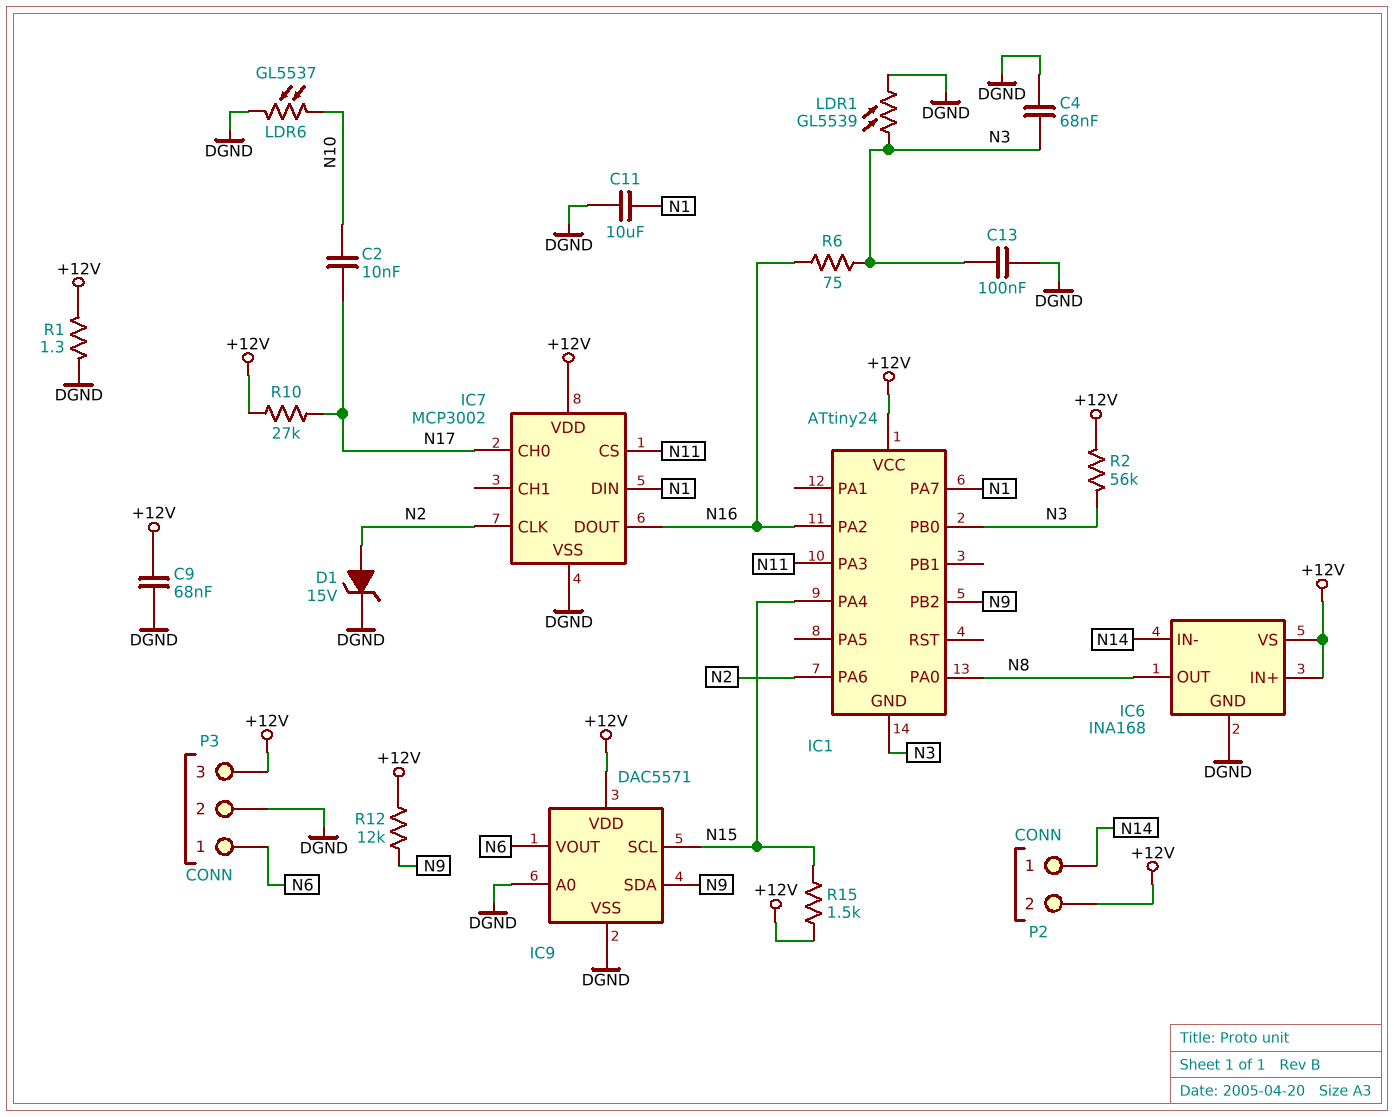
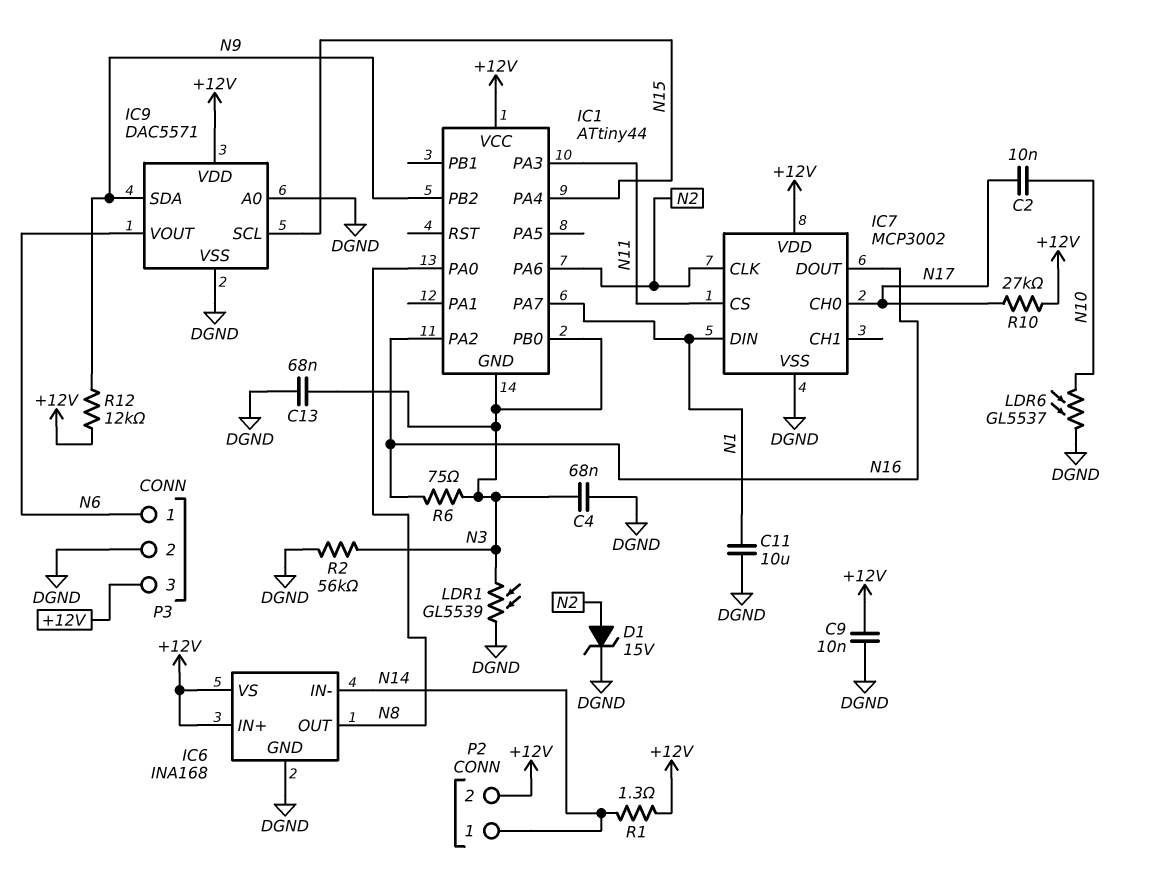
C9: 68nF (+12V, DGND) -> 10nF (+12V, DGND)
C13: 100nF (DGND, N3) -> 68nF (DGND, N3)
IC1: ATtiny24 -> ATtiny44
R1: 1.3 (+12V, DGND) -> 1.3 (+12V, N14)
R2: 56k (+12V, N3) -> 56k (DGND, N3)
R15: 1.5k (+12V, N15) -> none

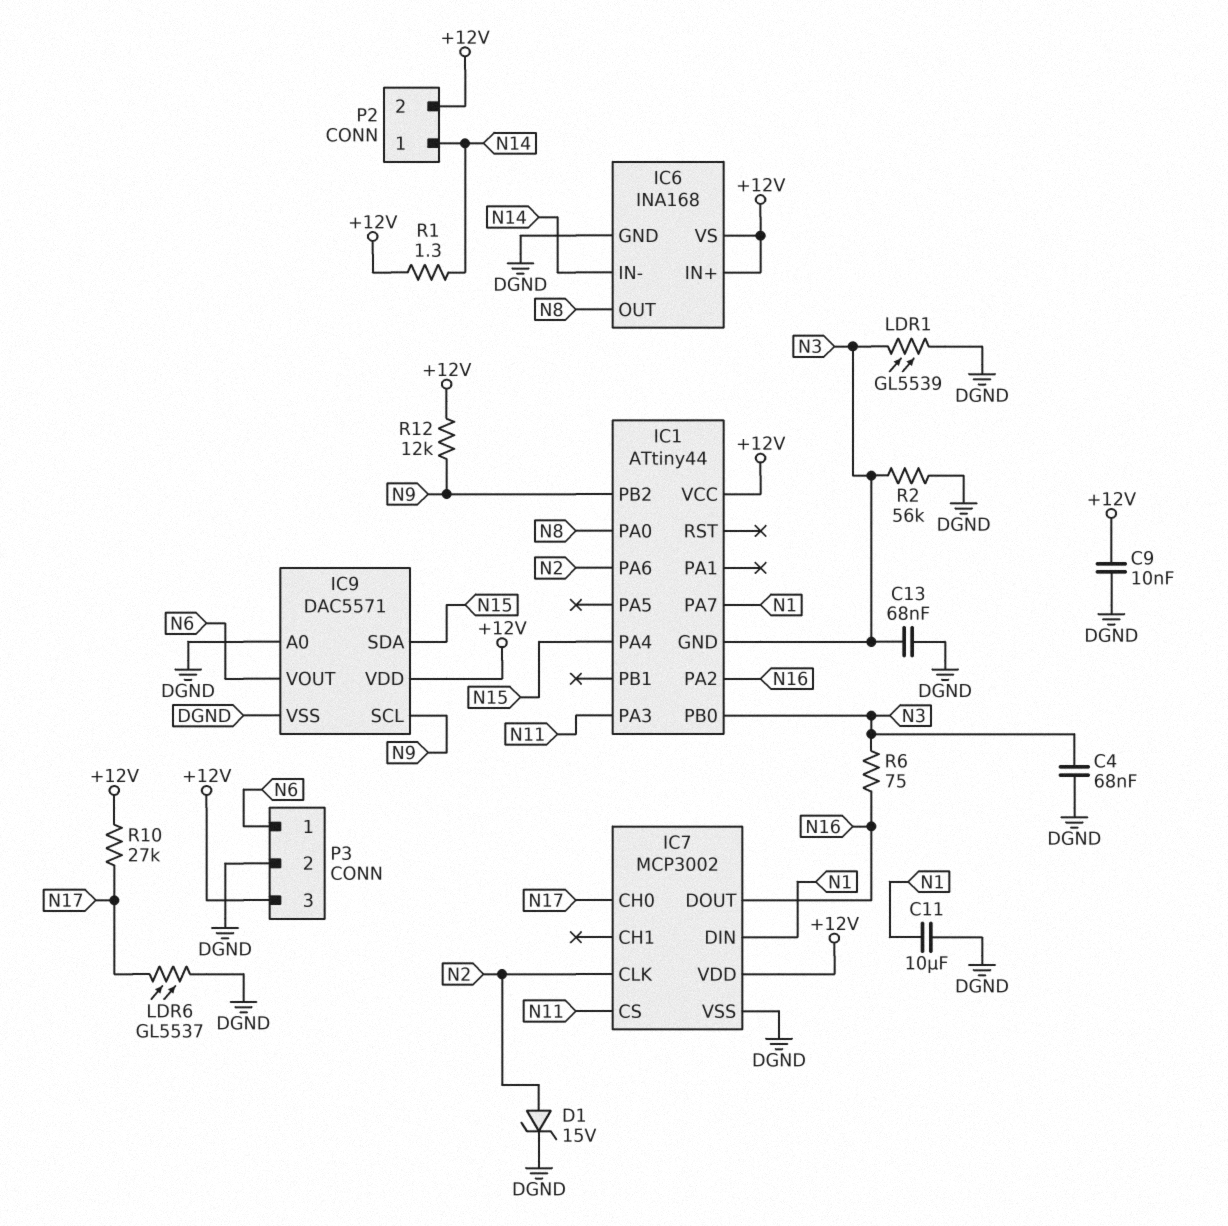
C2: 10nF (N10, N17) -> none
IC9 pin SCL: N15 -> N9
IC9 pin SDA: N9 -> N15
LDR6: GL5537 (DGND, N10) -> GL5537 (DGND, N17)

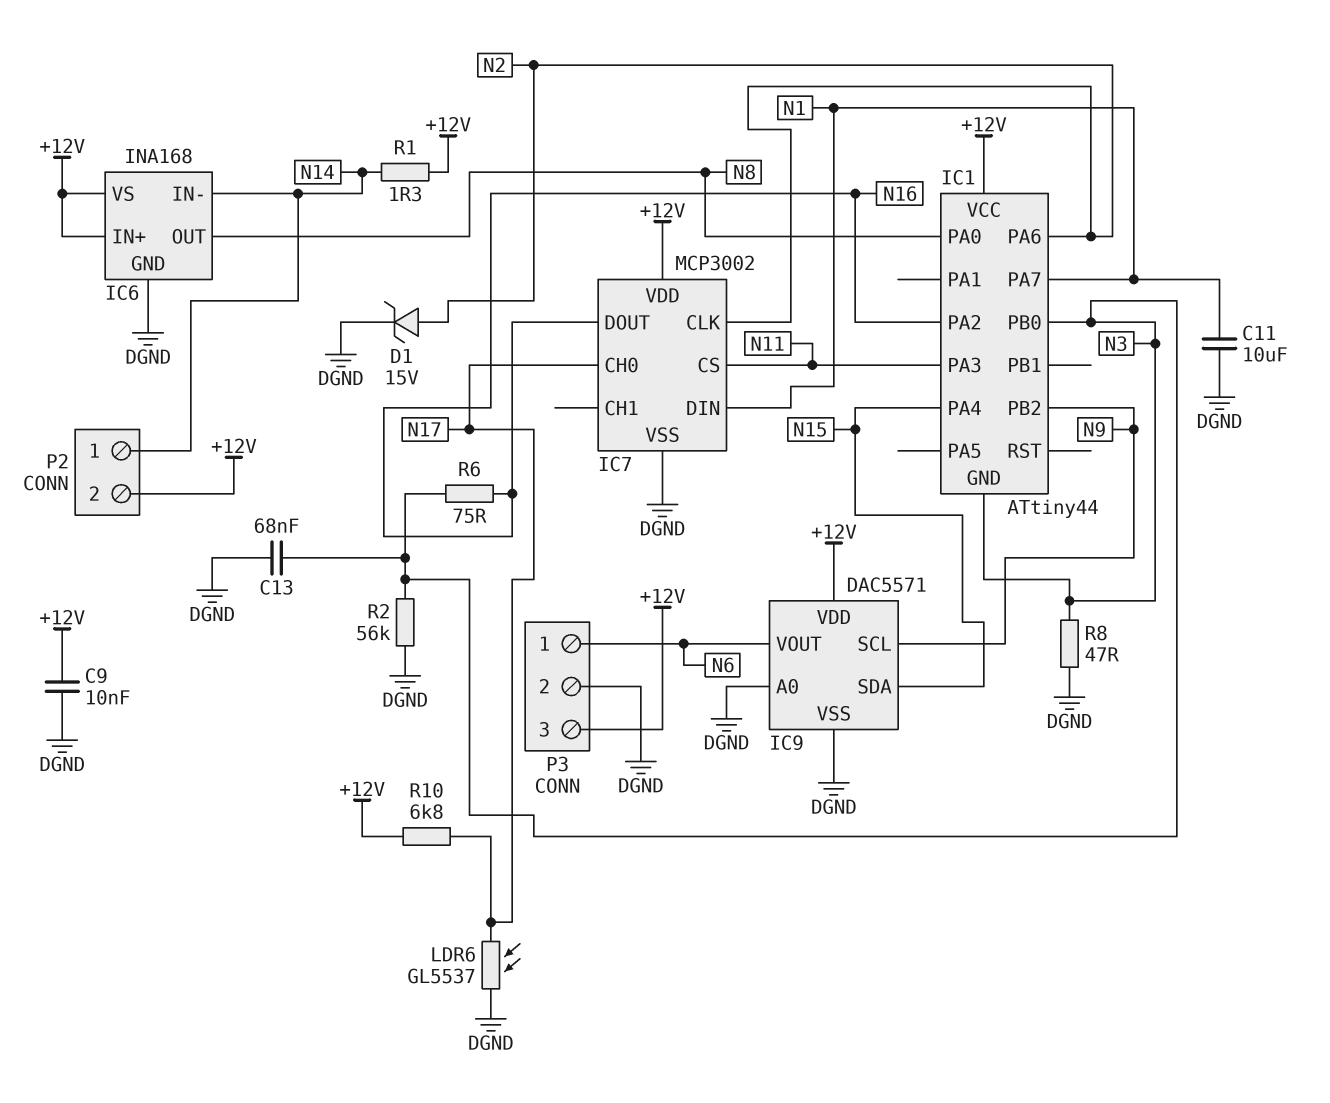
C4: 68nF (DGND, N3) -> none
LDR1: GL5539 (DGND, N3) -> none
R8: none -> 47 (DGND, N3)
R10: 27k (+12V, N17) -> 6.8k (+12V, N17)
R12: 12k (+12V, N9) -> none

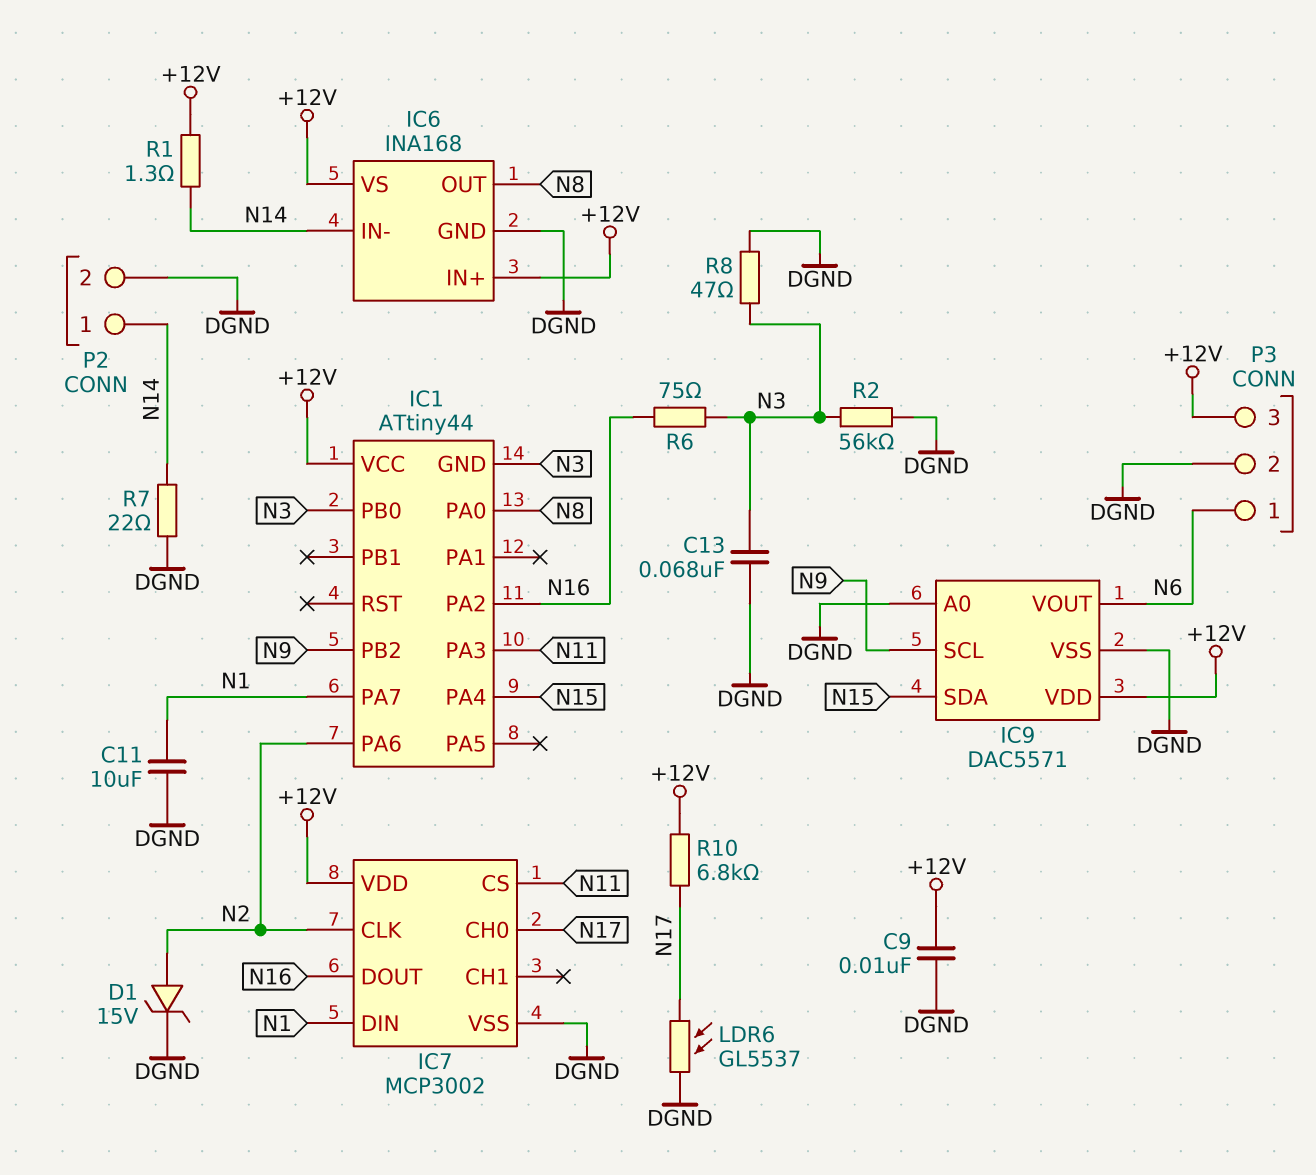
P2 pin 2: +12V -> DGND
R7: none -> 22 (DGND, N14)

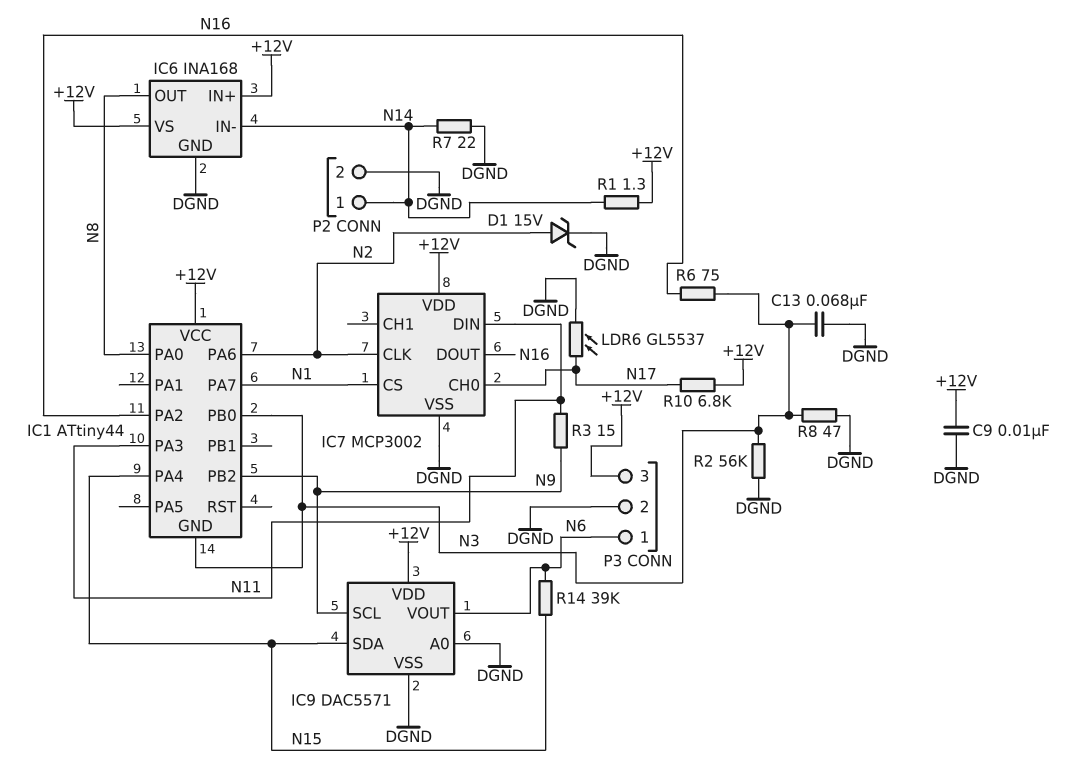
C11: 10uF (DGND, N1) -> none
IC7 pin CS: N11 -> N1
IC7 pin DIN: N1 -> N11
R3: none -> 15 (N9, N11)
R14: none -> 39k (N6, N15)

